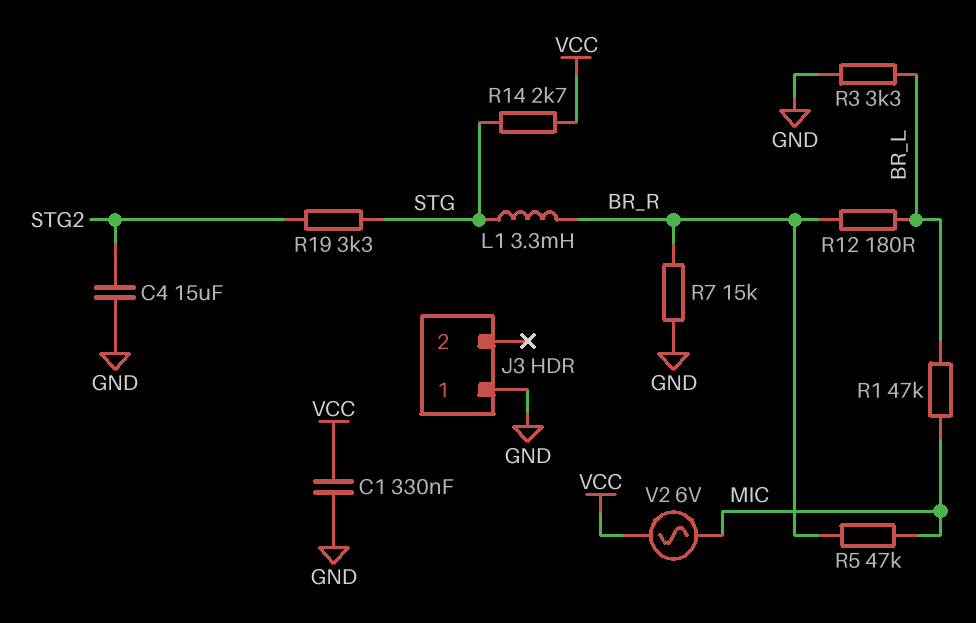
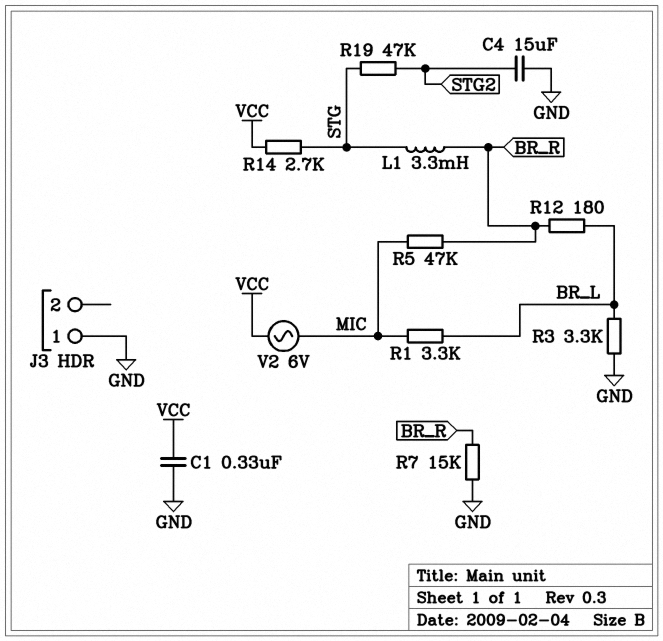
R1: 47k (BR_L, MIC) -> 3.3k (BR_L, MIC)
R19: 3.3k (STG, STG2) -> 47k (STG, STG2)

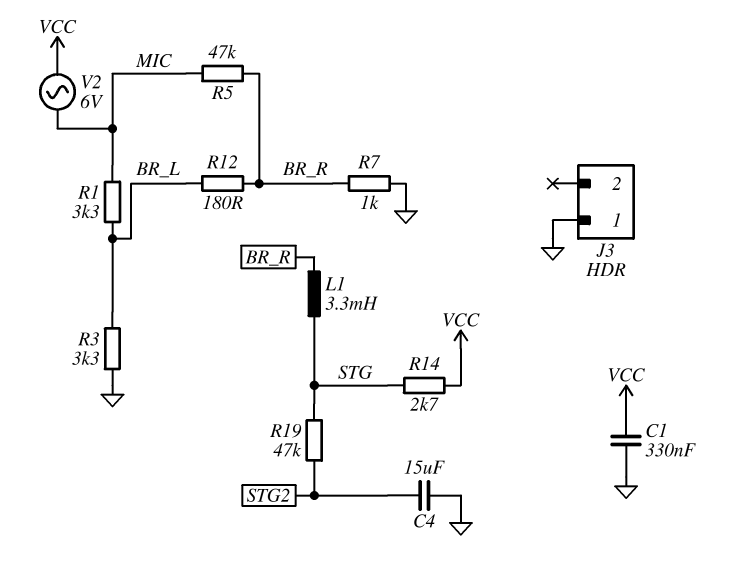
R7: 15k (BR_R, GND) -> 1k (BR_R, GND)

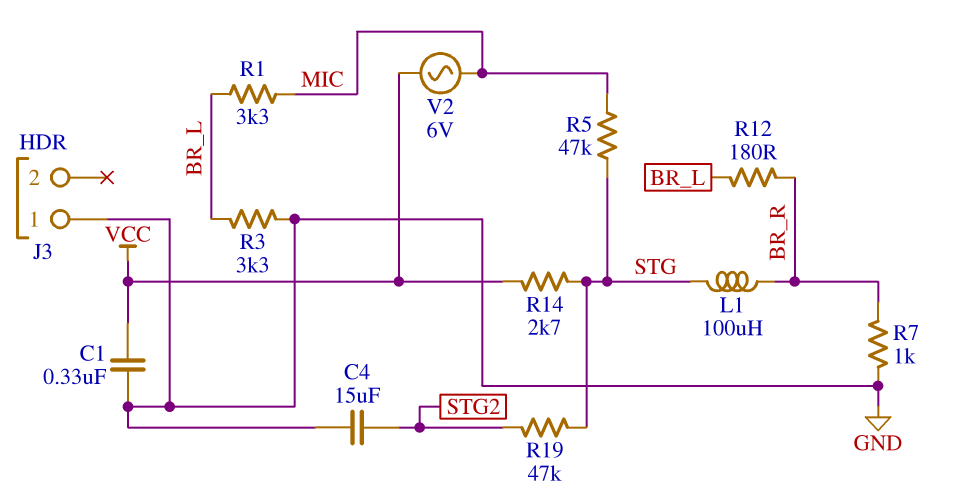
L1: 3.3mH (BR_R, STG) -> 100uH (BR_R, STG)
R5: 47k (BR_R, MIC) -> 47k (MIC, STG)

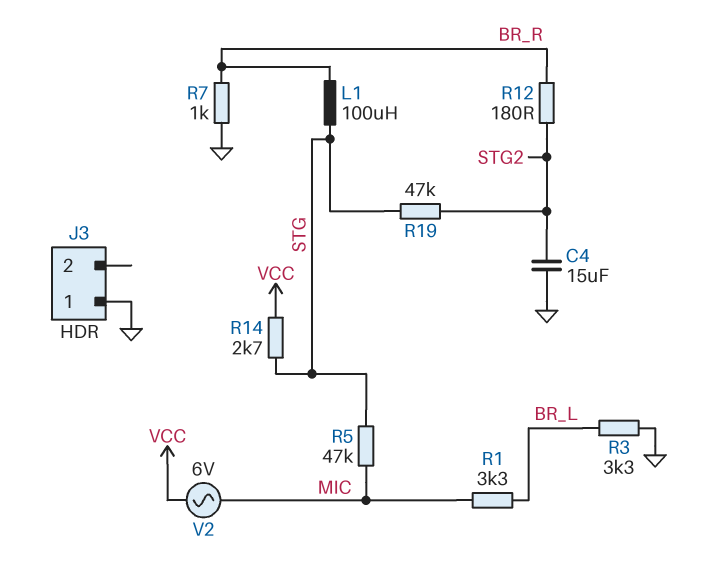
C1: 330nF (GND, VCC) -> none
R12: 180 (BR_L, BR_R) -> 180 (BR_R, STG2)

